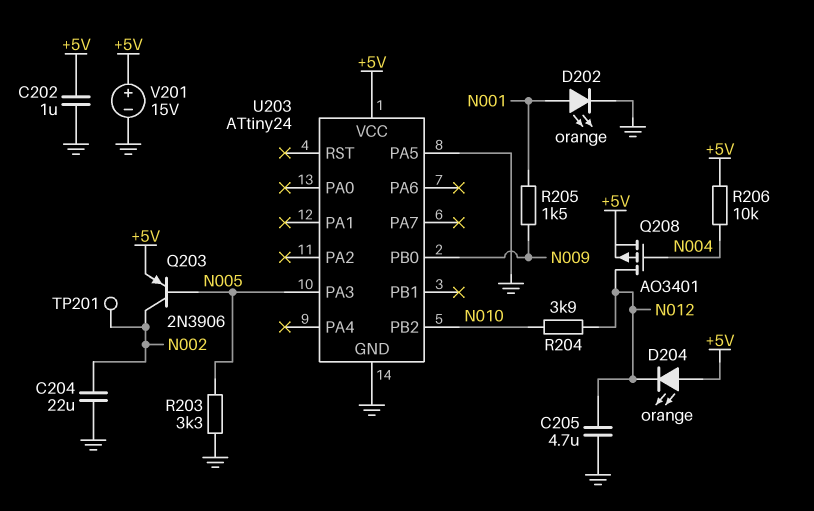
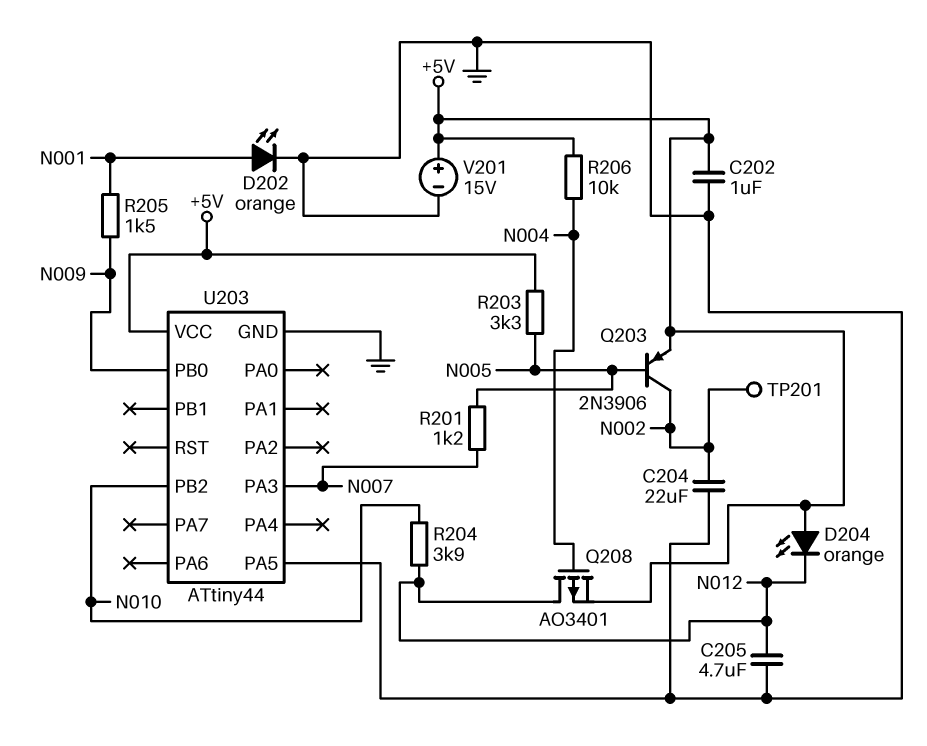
R201: none -> 1.2k (N005, N007)
R203: 3.3k (GND, N005) -> 3.3k (+5V, N005)
U203: ATtiny24 -> ATtiny44
U203 pin PA3: N005 -> N007

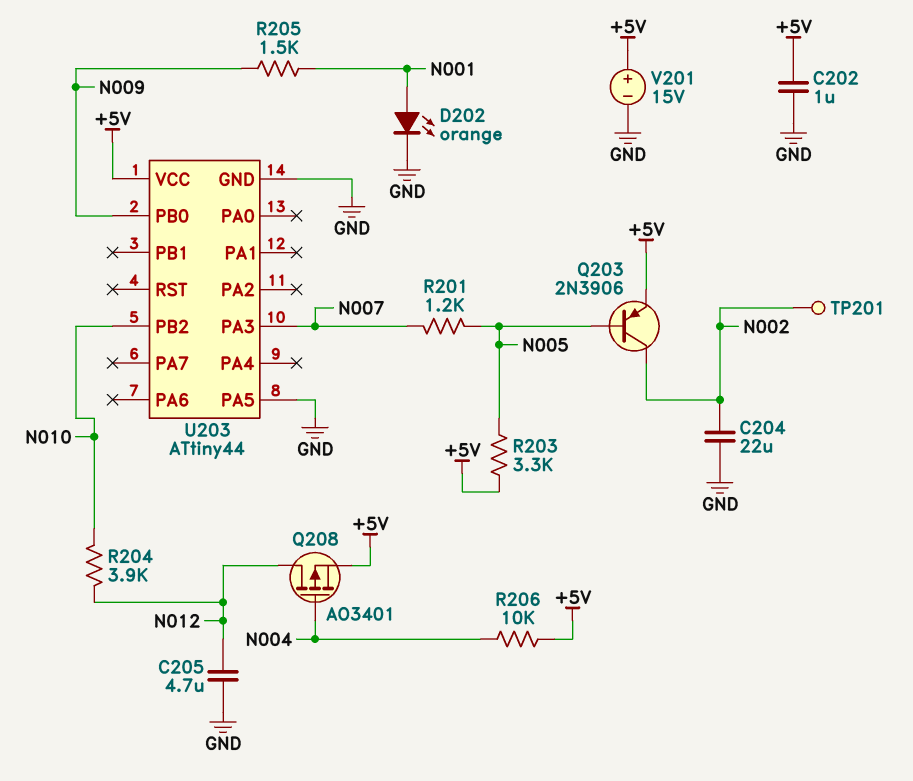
D204: LED orange (A +5V, K N012) -> none

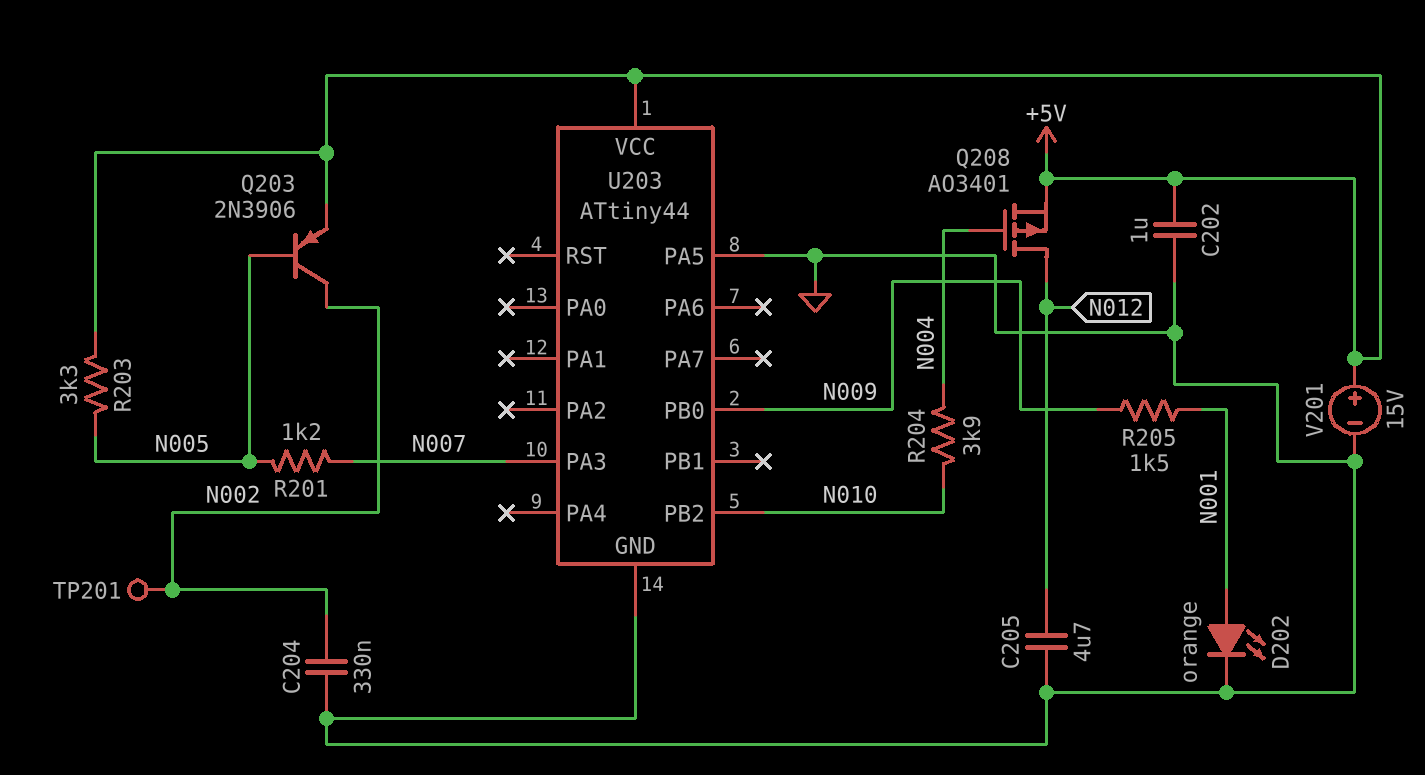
C204: 22uF (GND, N002) -> 330nF (GND, N002)
R204: 3.9k (N010, N012) -> 3.9k (N004, N010)
R206: 10k (+5V, N004) -> none

